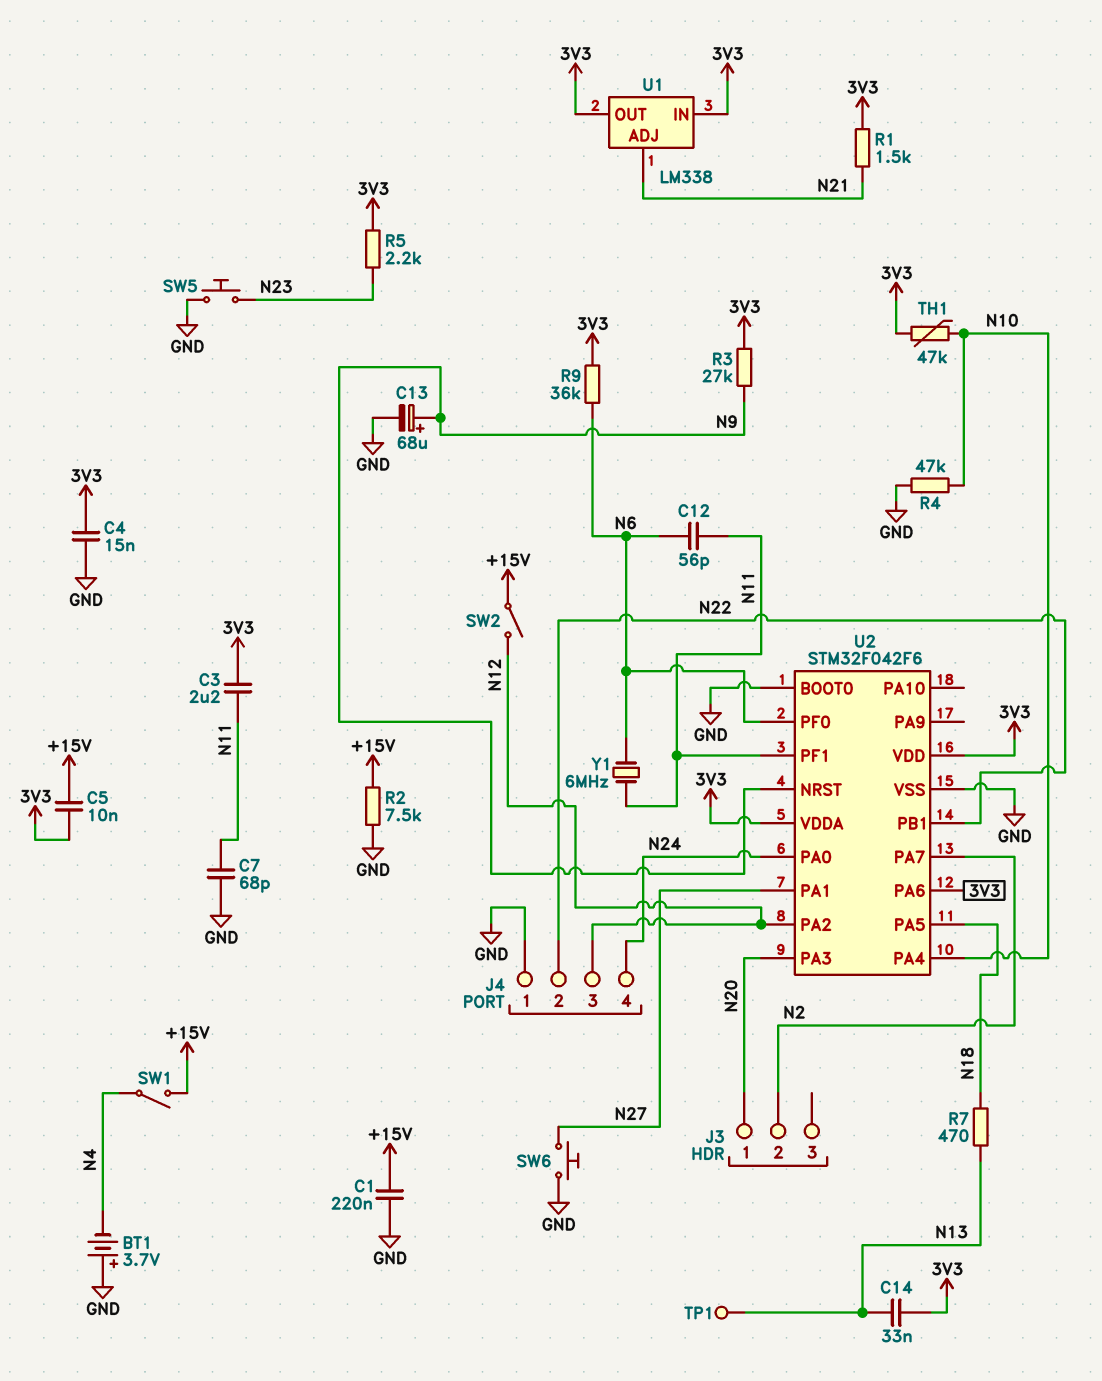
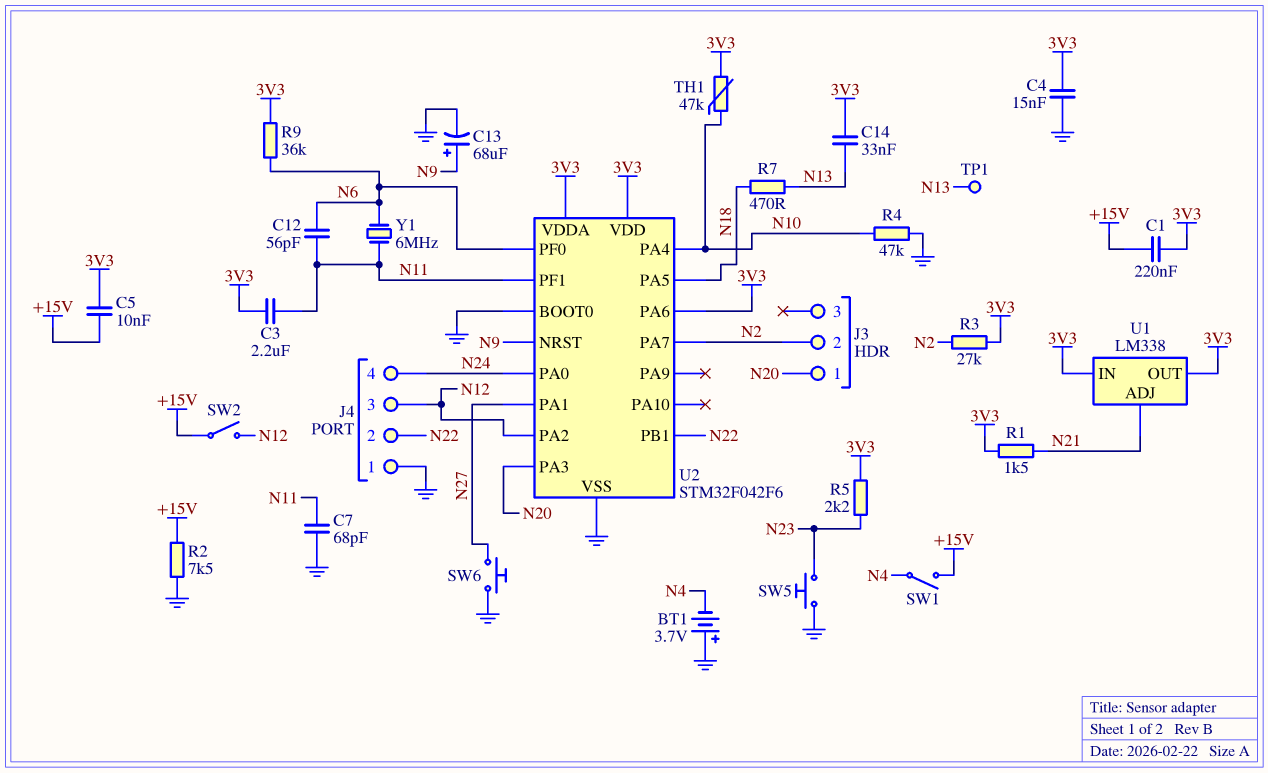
C1: 220nF (+15V, GND) -> 220nF (+15V, 3V3)
R3: 27k (3V3, N9) -> 27k (3V3, N2)

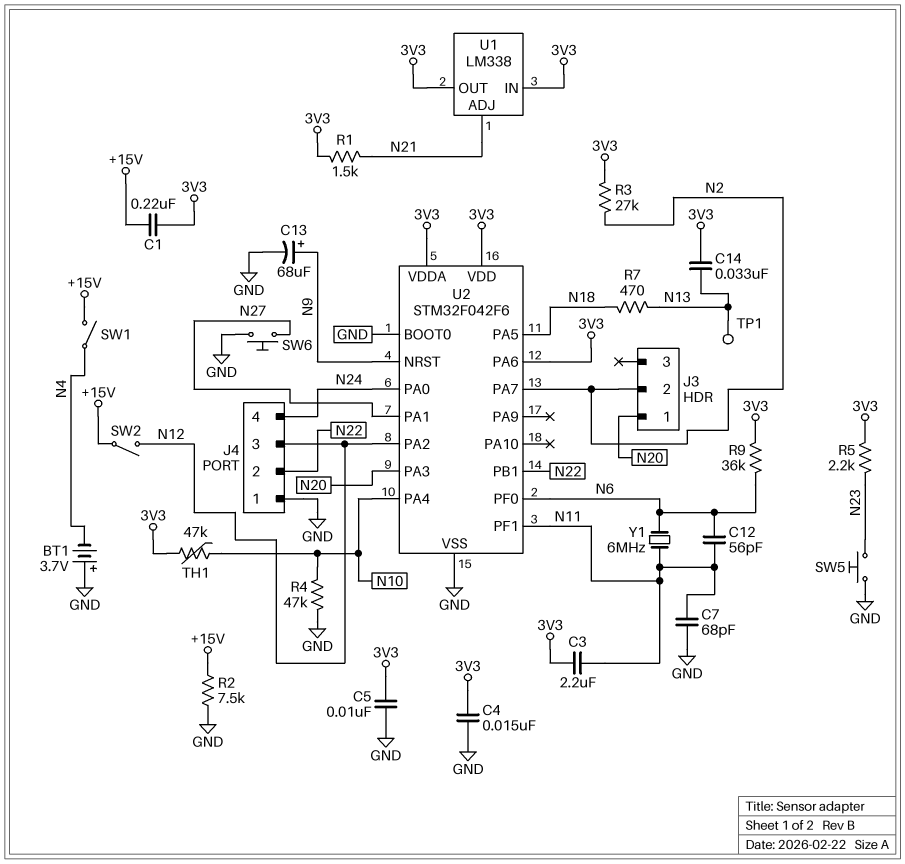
C5: 10nF (+15V, 3V3) -> 10nF (3V3, GND)

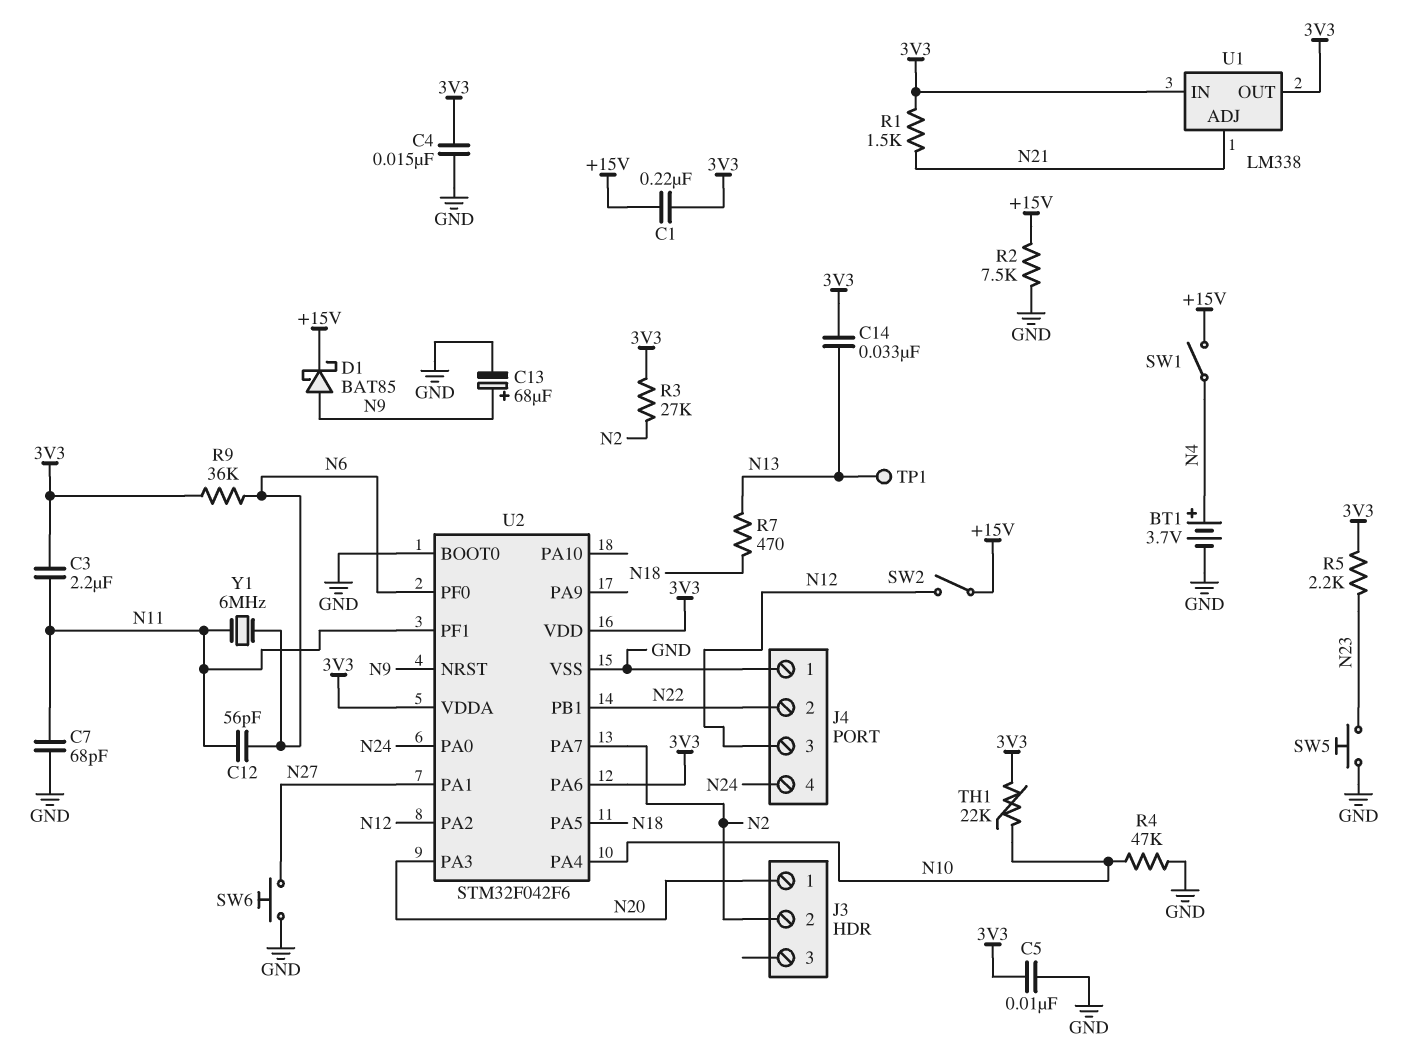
BT1: 3.7V (plus GND, minus N4) -> 3.7V (plus N4, minus GND)
D1: none -> schottky BAT85 (A N9, K +15V)
TH1: 47k (3V3, N10) -> 22k (3V3, N10)

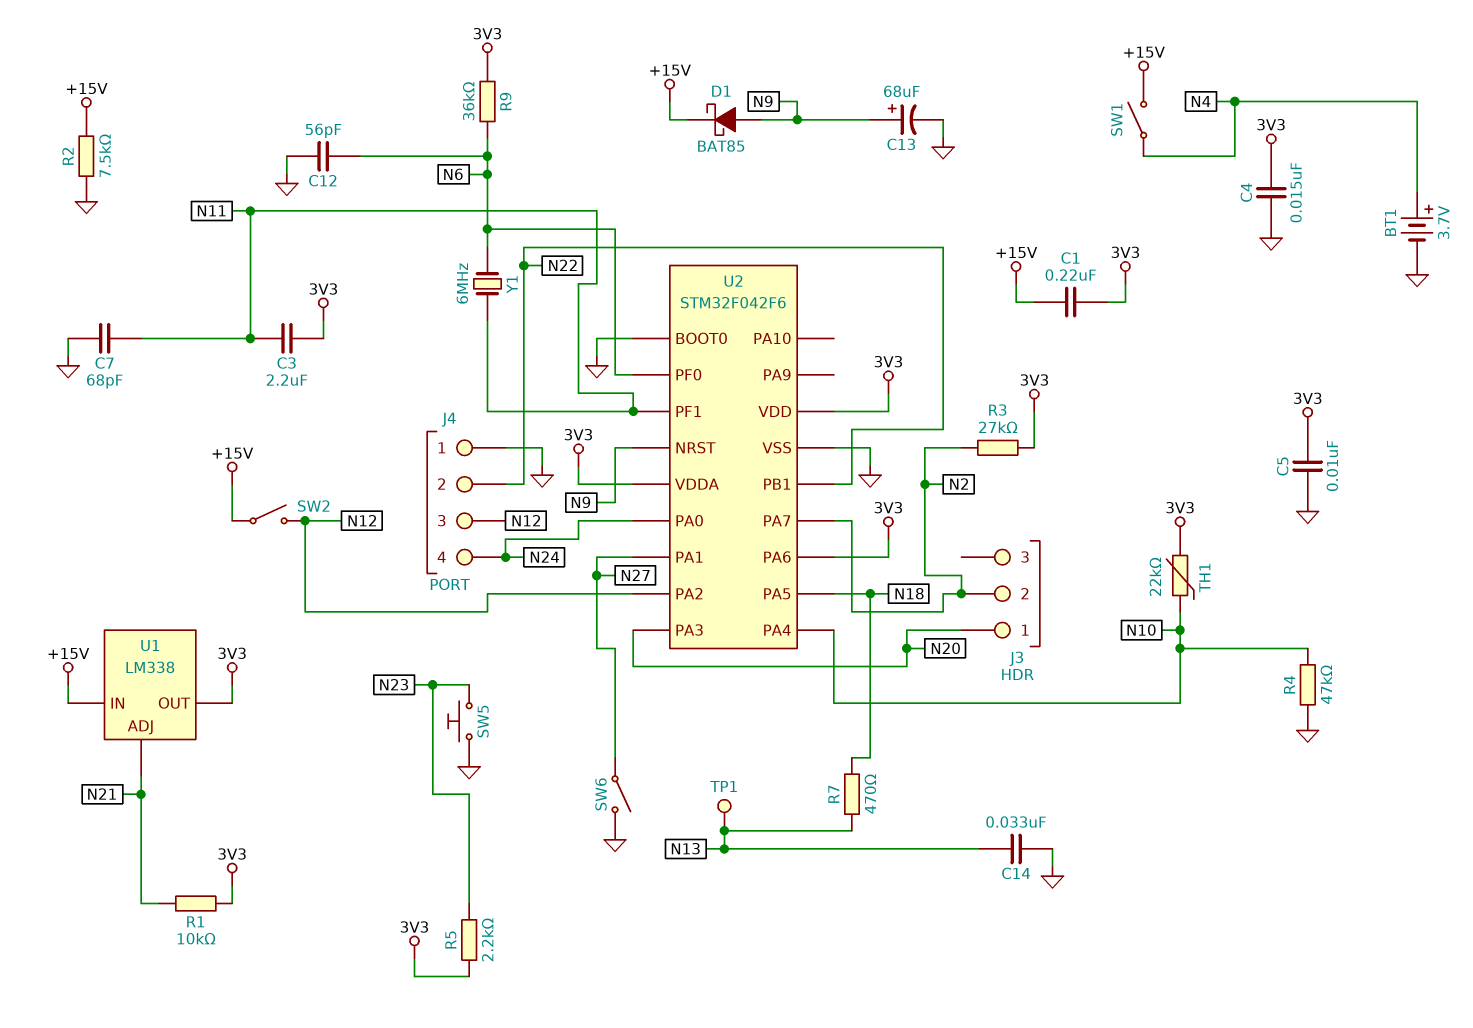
C12: 56pF (N6, N11) -> 56pF (GND, N6)
C14: 33nF (3V3, N13) -> 33nF (GND, N13)
R1: 1.5k (3V3, N21) -> 10k (3V3, N21)
SW6: button (GND, N27) -> switch (GND, N27)
U1 pin IN: 3V3 -> +15V

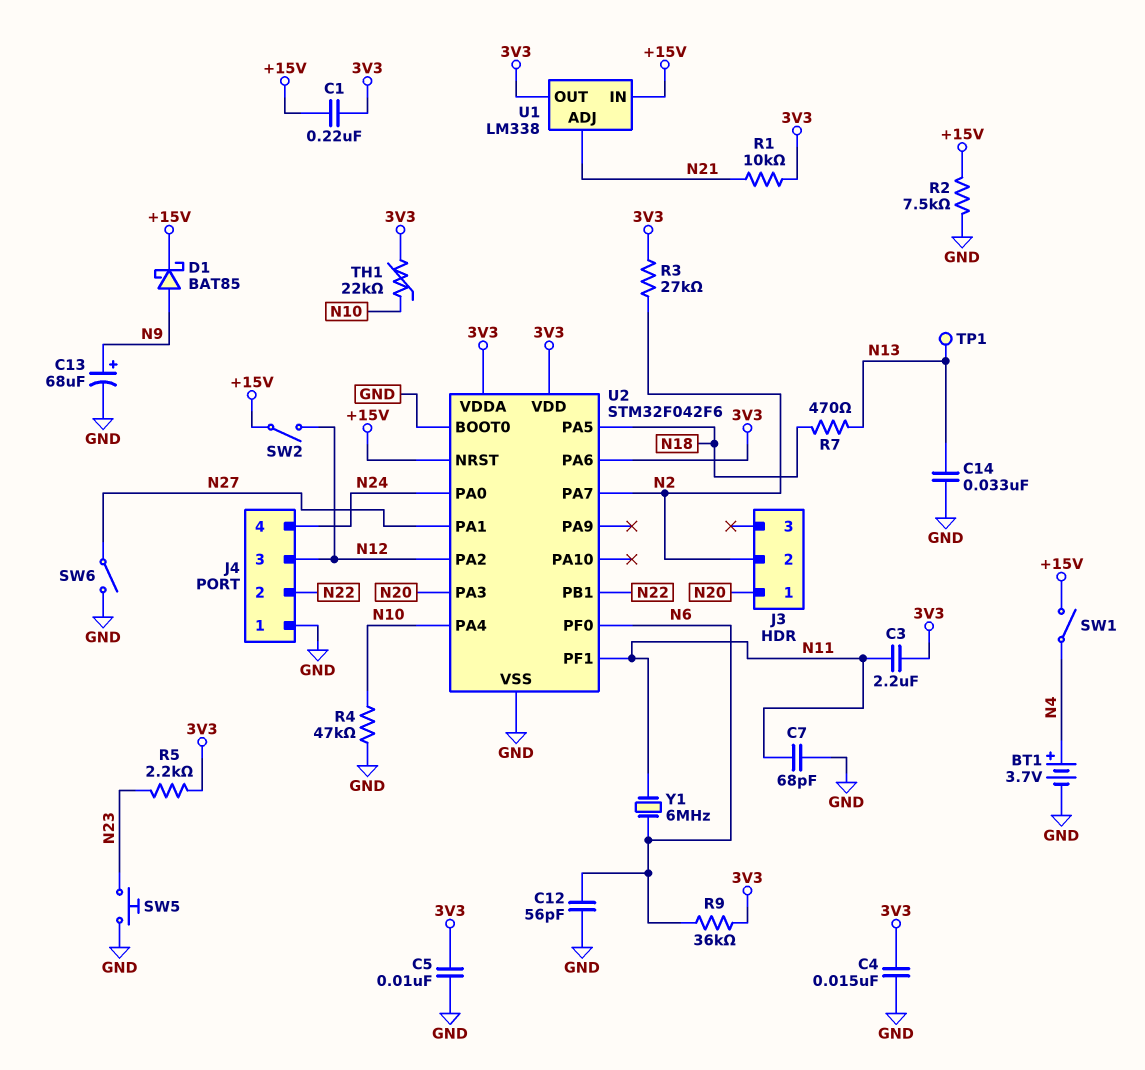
U2 pin NRST: N9 -> +15V

